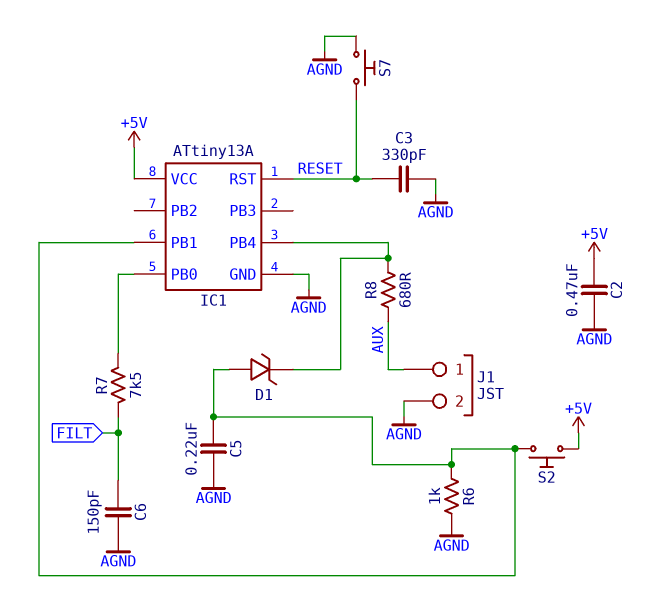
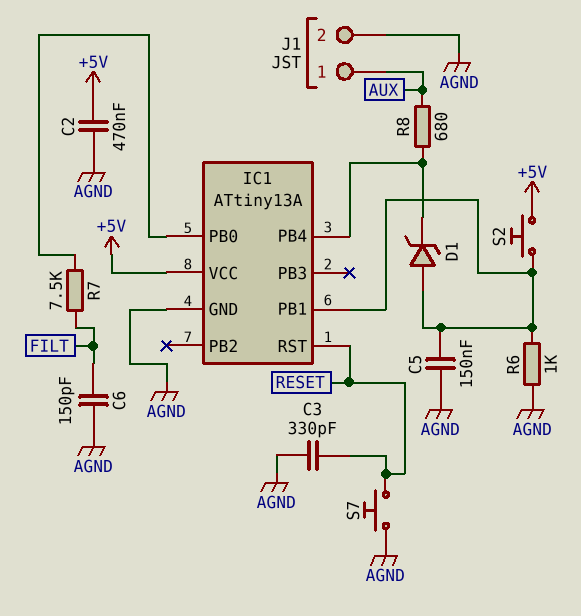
C5: 220nF (AGND, IC1/PB1) -> 150nF (AGND, IC1/PB1)

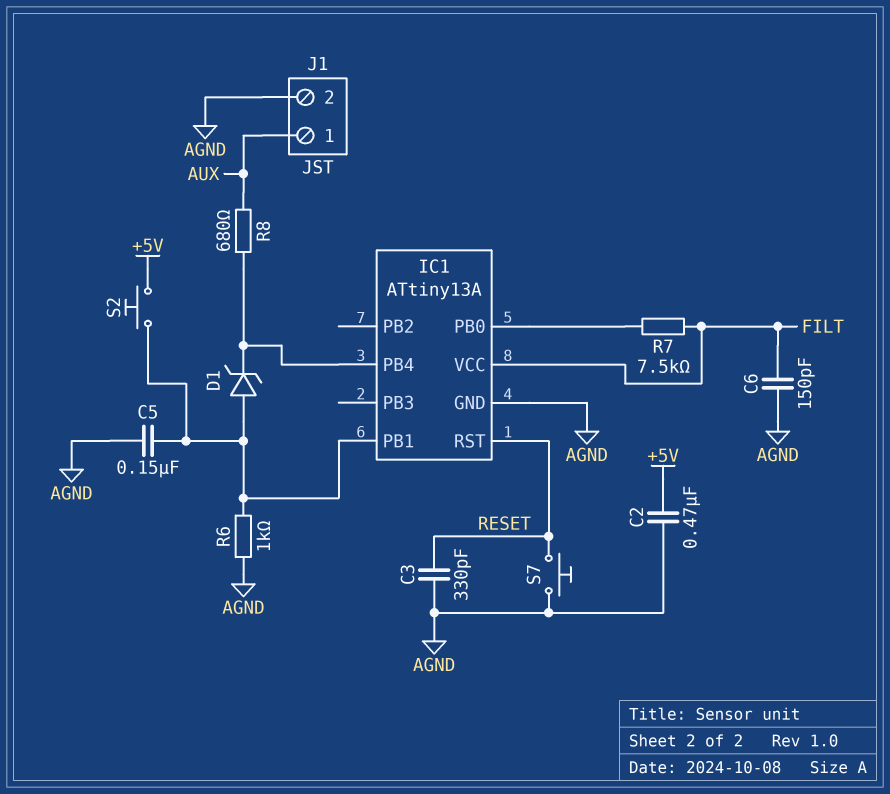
IC1 pin VCC: +5V -> FILT

